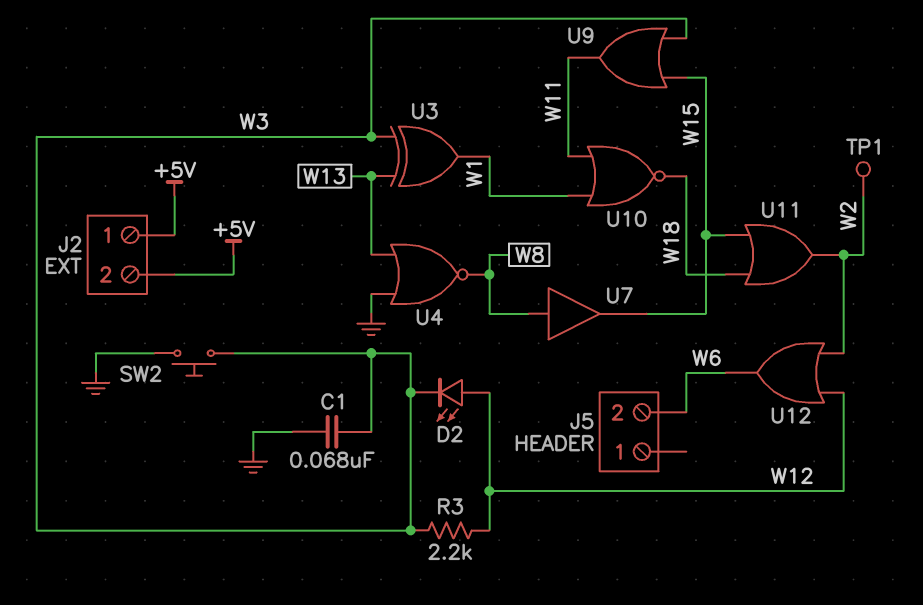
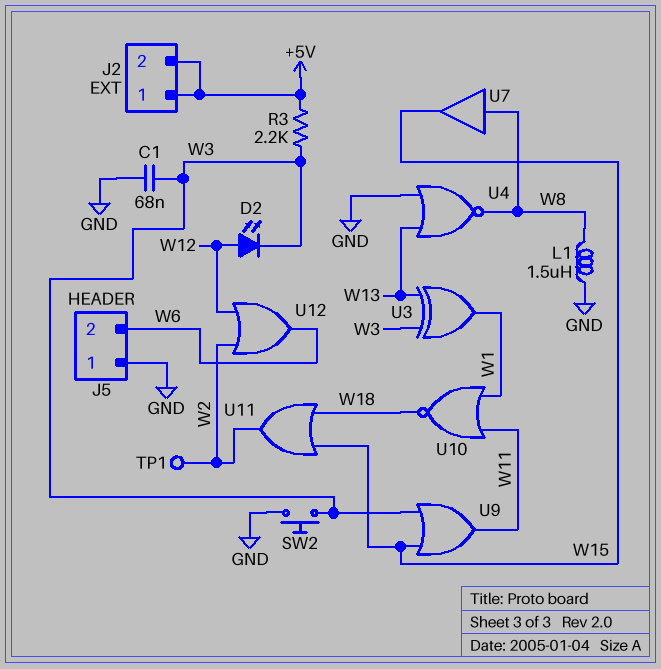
J5 pin 1: none -> GND
L1: none -> 1.5uH (GND, W8)
R3: 2.2k (W3, W12) -> 2.2k (+5V, W3)

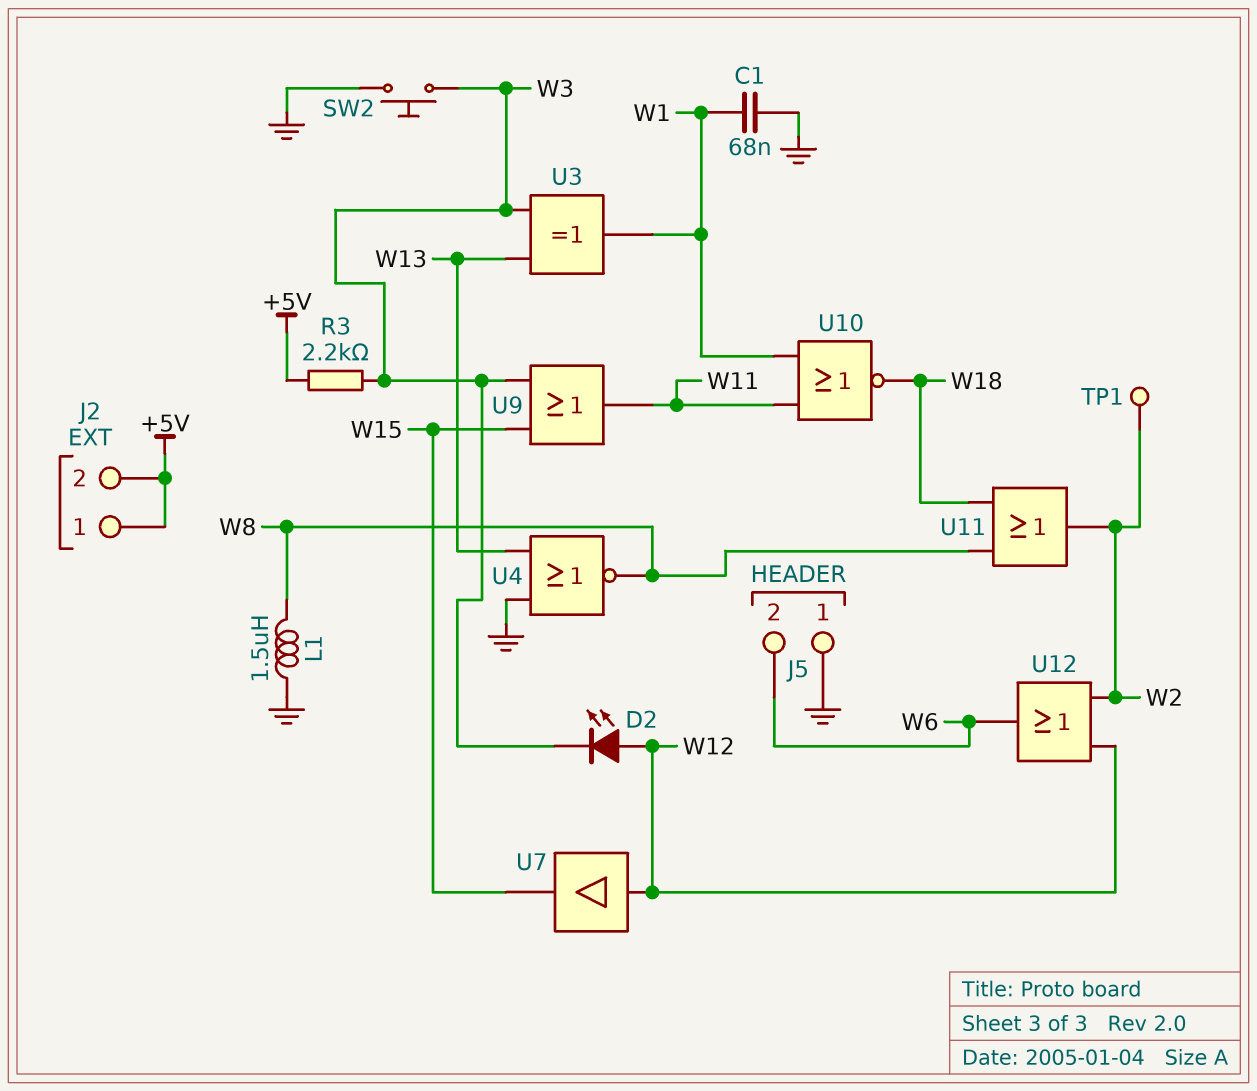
C1: 68nF (GND, W3) -> 68nF (GND, W1)
U7: buffer (in W8, out W15) -> buffer (in W12, out W15)
U11: OR (in W15, in W18, out W2) -> OR (in W8, in W18, out W2)

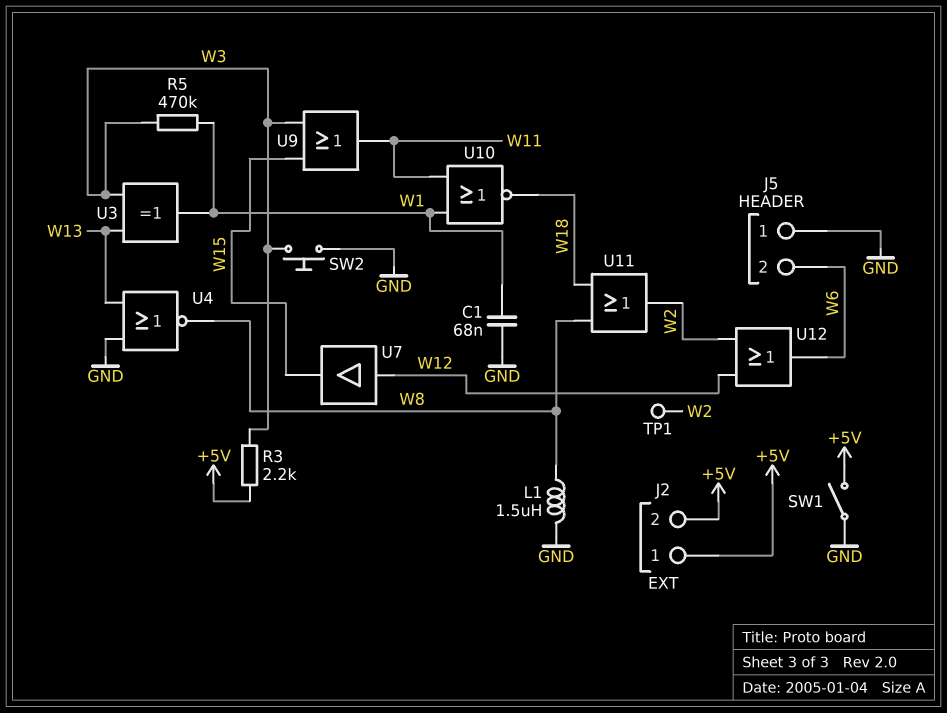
D2: LED (A W12, K W3) -> none
R5: none -> 470k (W1, W3)
SW1: none -> switch (+5V, GND)

